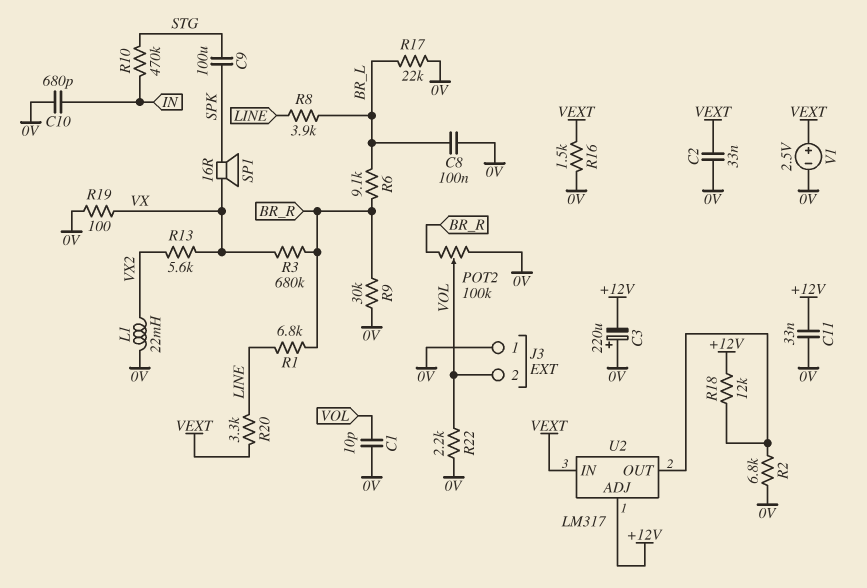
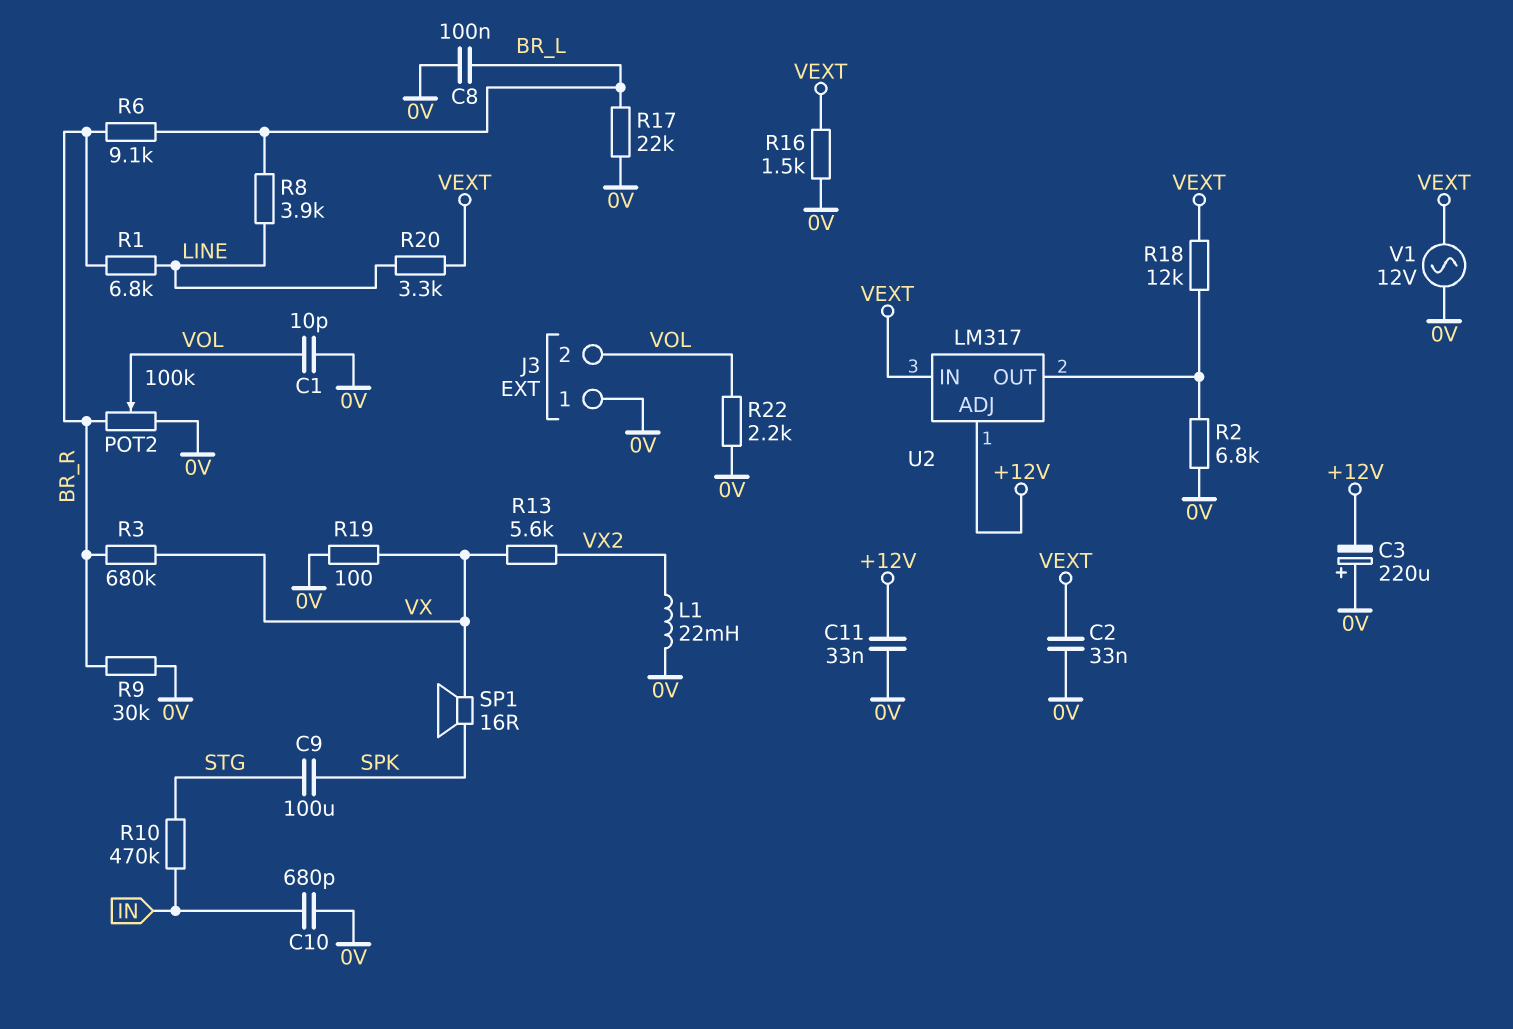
R18: 12k (+12V, U2/OUT) -> 12k (U2/OUT, VEXT)
V1: 2.5V (plus VEXT, minus 0V) -> AC 12V (0V, VEXT)

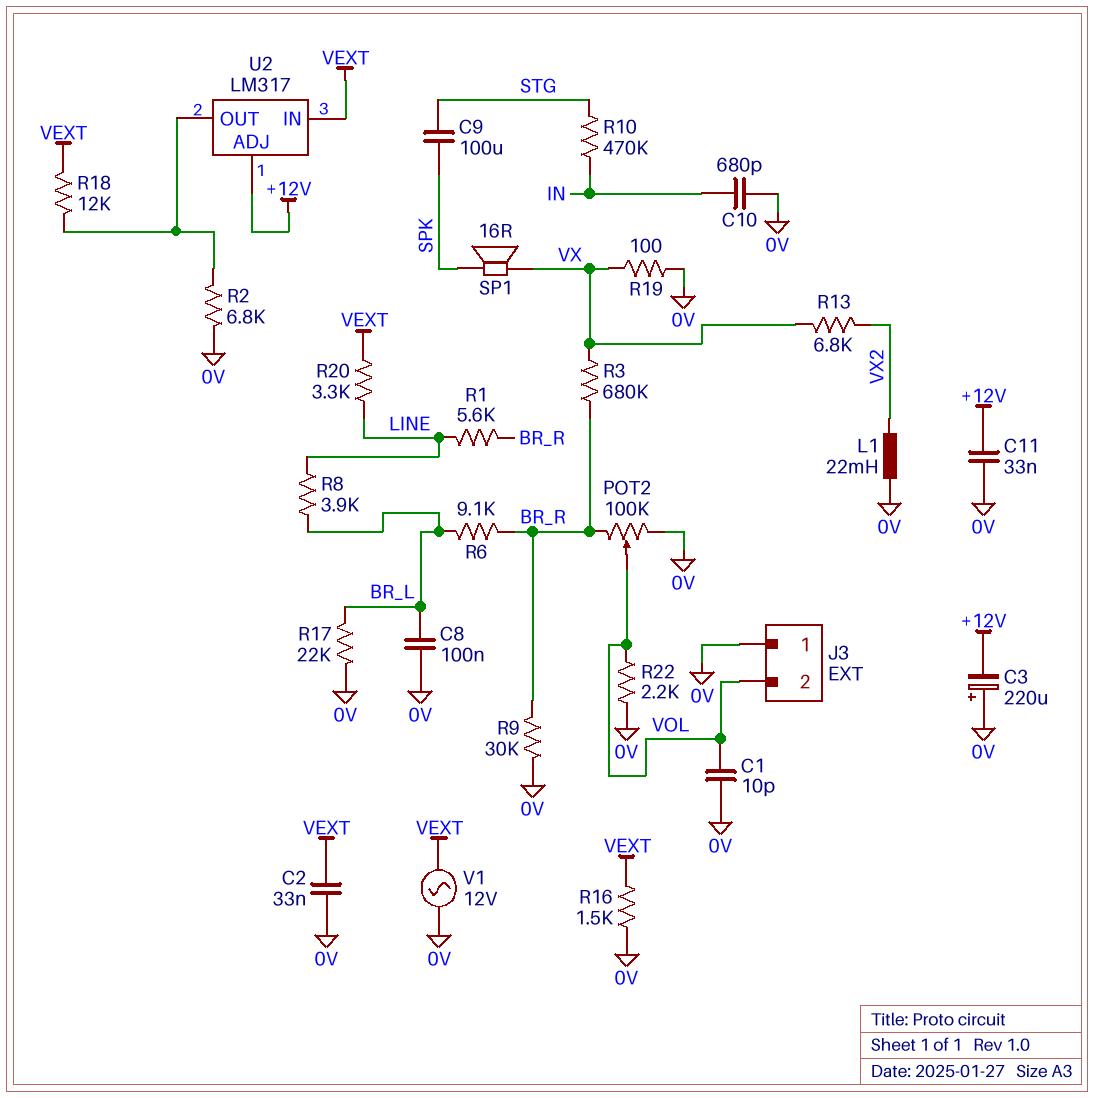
R1: 6.8k (BR_R, LINE) -> 5.6k (BR_R, LINE)
R13: 5.6k (VX, VX2) -> 6.8k (VX, VX2)

